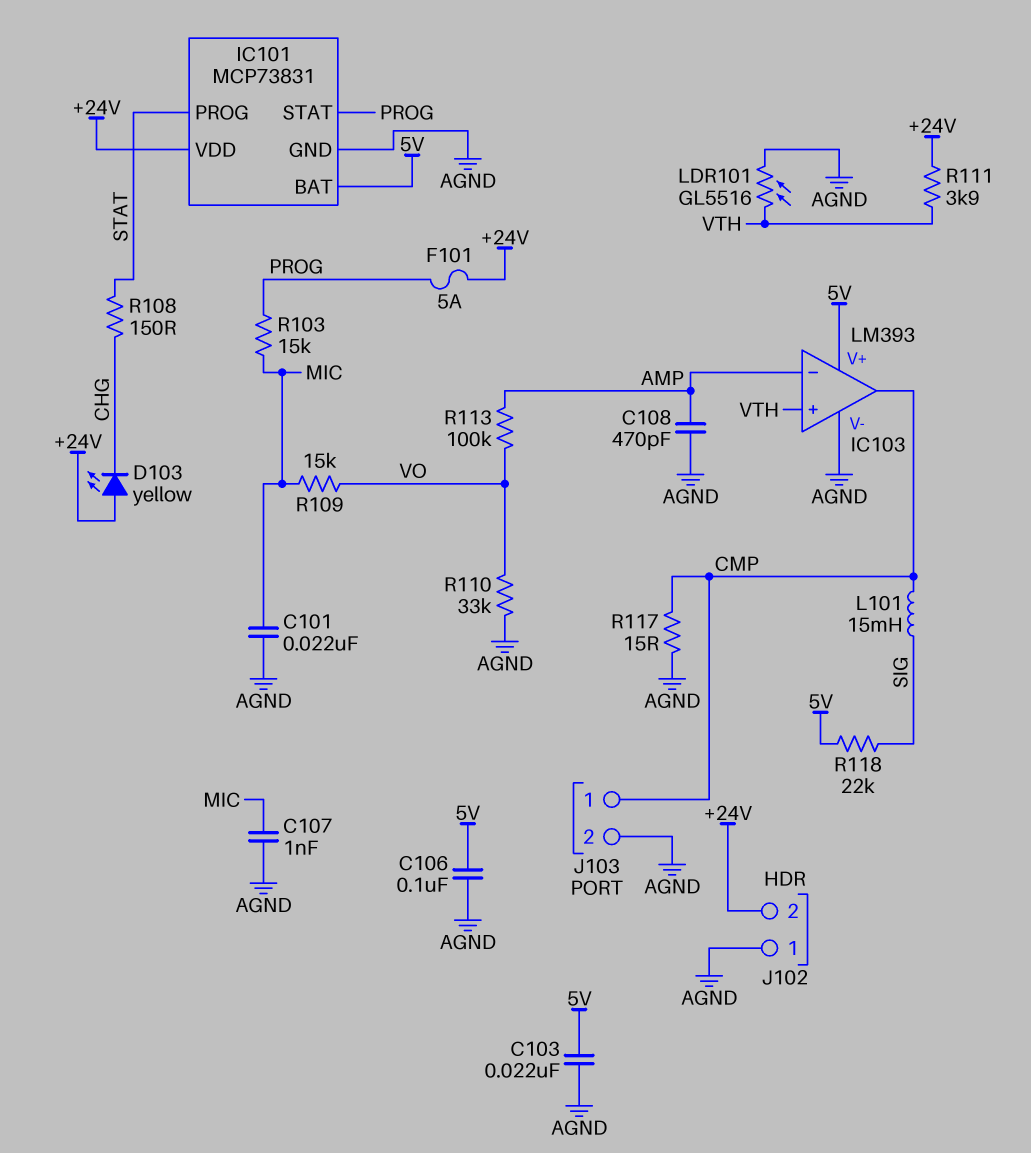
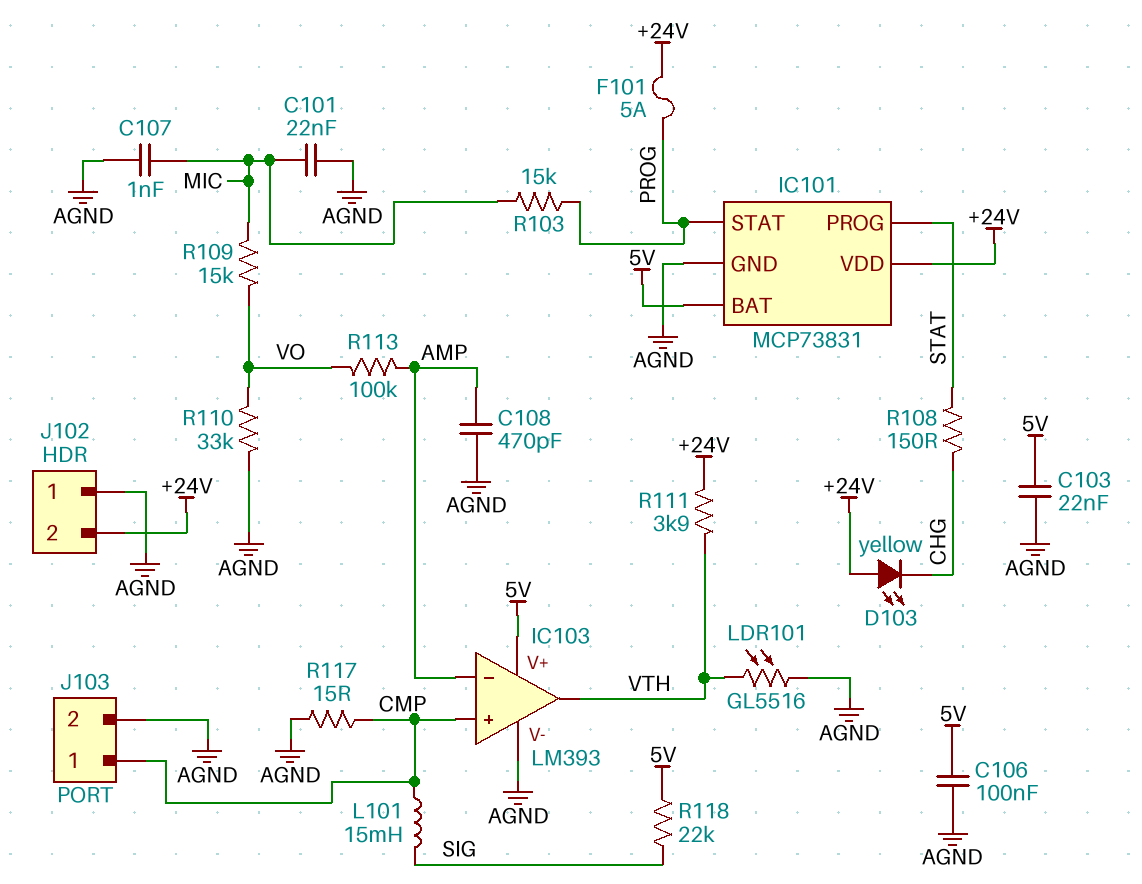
IC103 pin in+: VTH -> CMP
IC103 pin out: CMP -> VTH

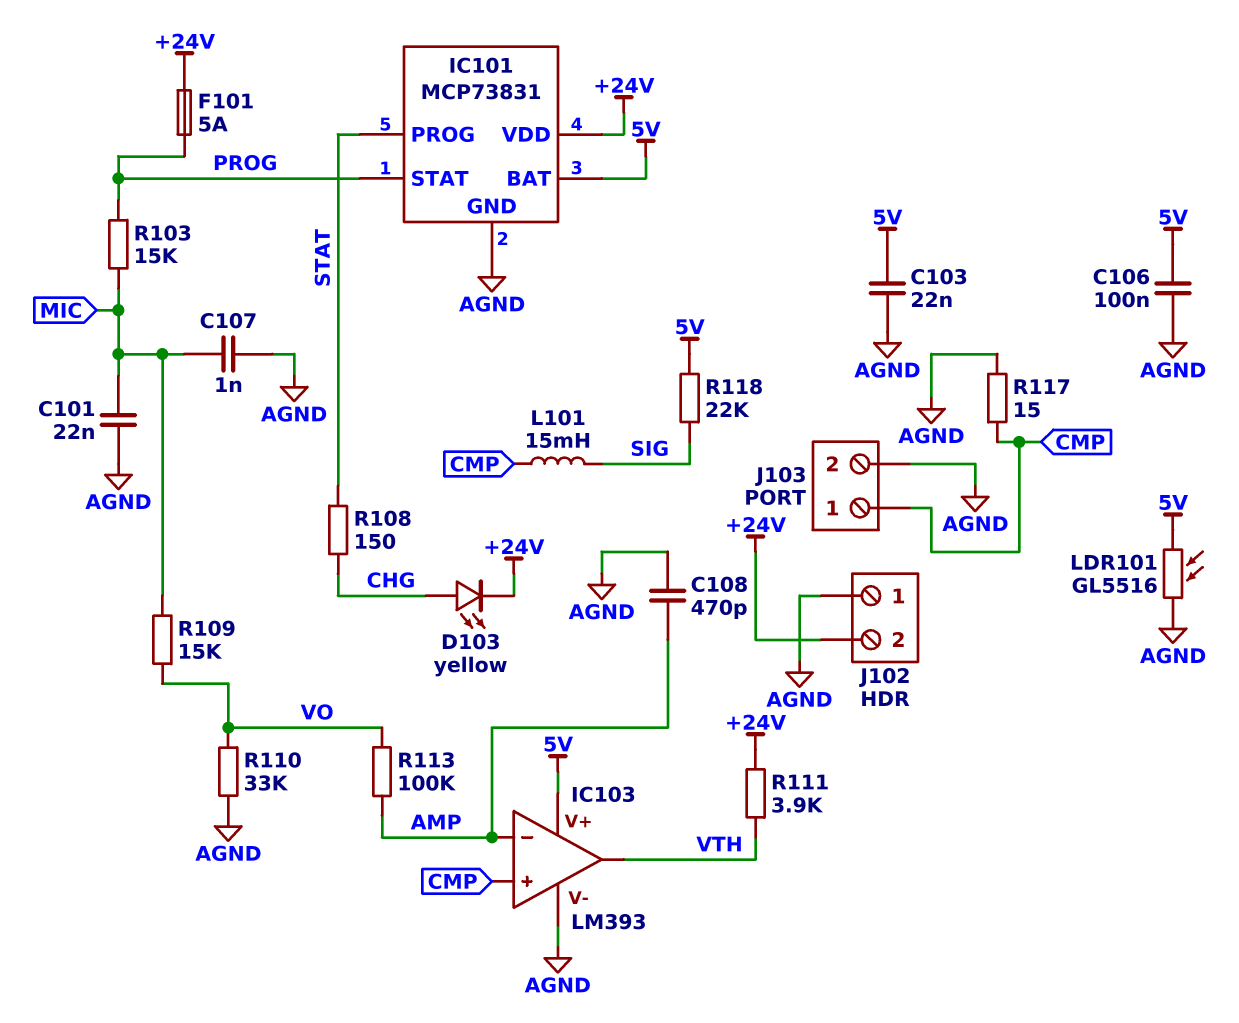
D103: LED yellow (A +24V, K CHG) -> LED yellow (A CHG, K +24V)
LDR101: GL5516 (AGND, VTH) -> GL5516 (5V, AGND)

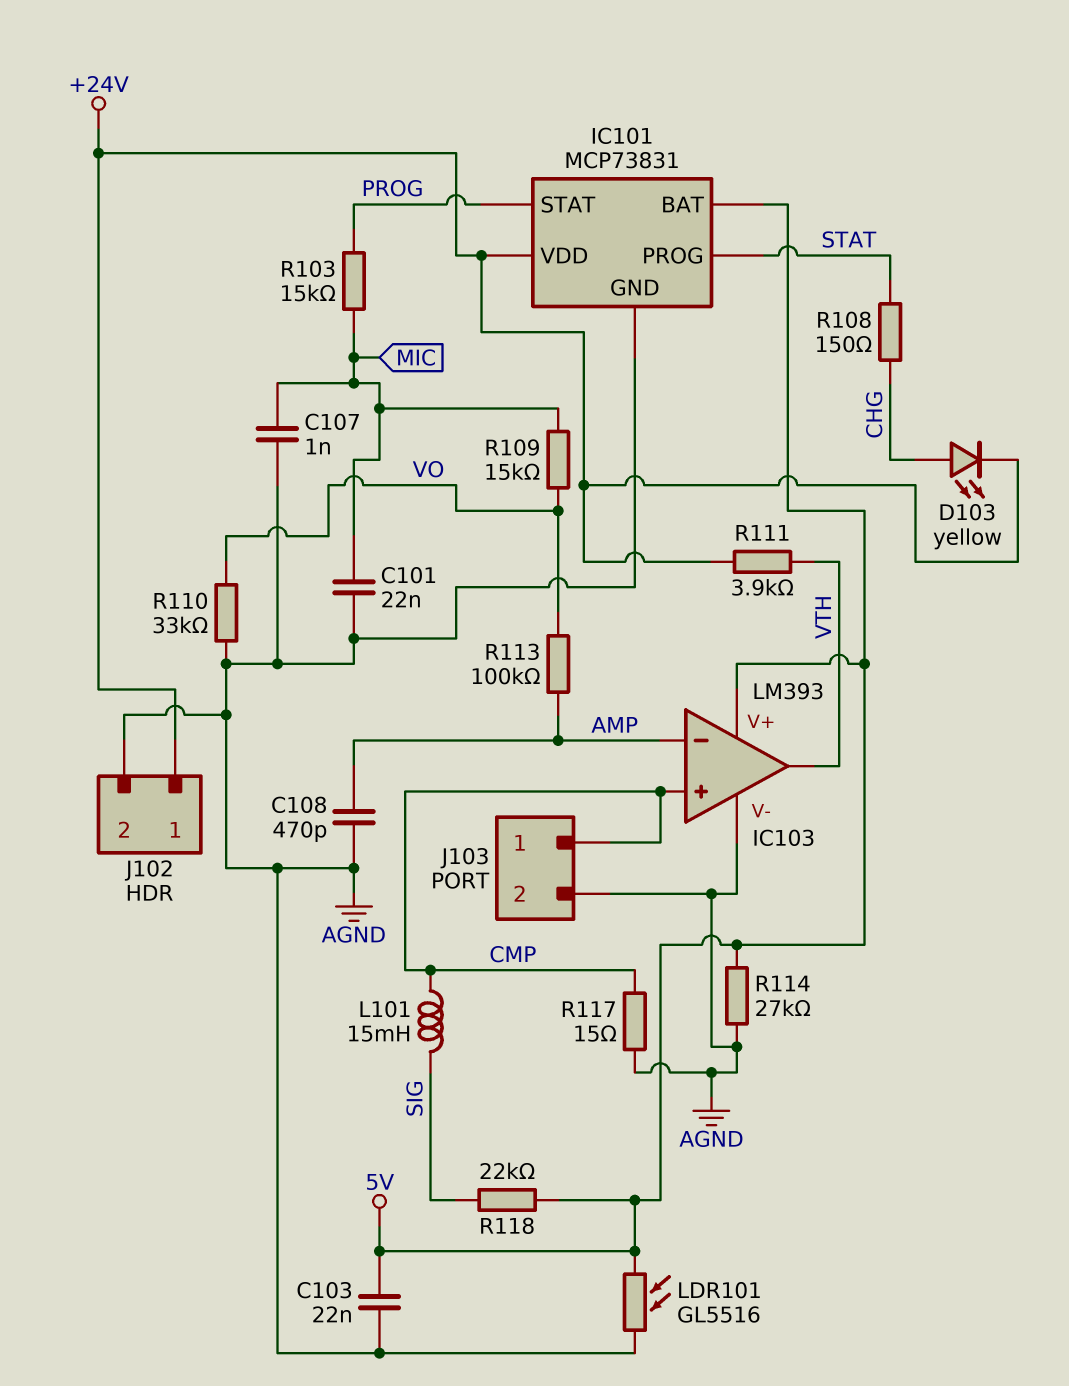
C106: 100nF (5V, AGND) -> none
F101: 5A (+24V, PROG) -> none
J102 pin 1: AGND -> +24V
J102 pin 2: +24V -> AGND
R114: none -> 27k (5V, AGND)

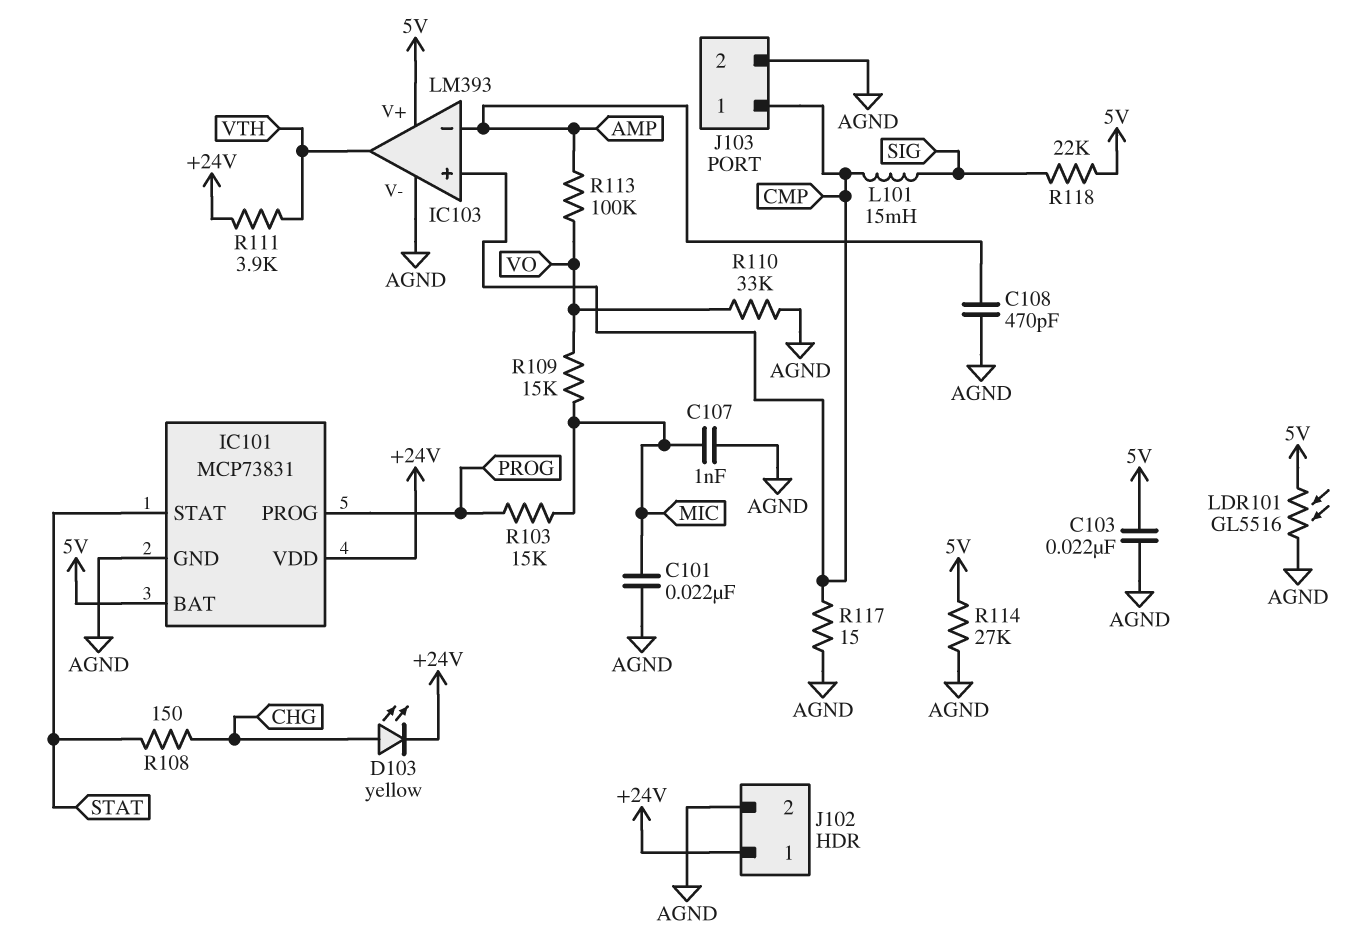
IC101 pin PROG: STAT -> PROG
IC101 pin STAT: PROG -> STAT

